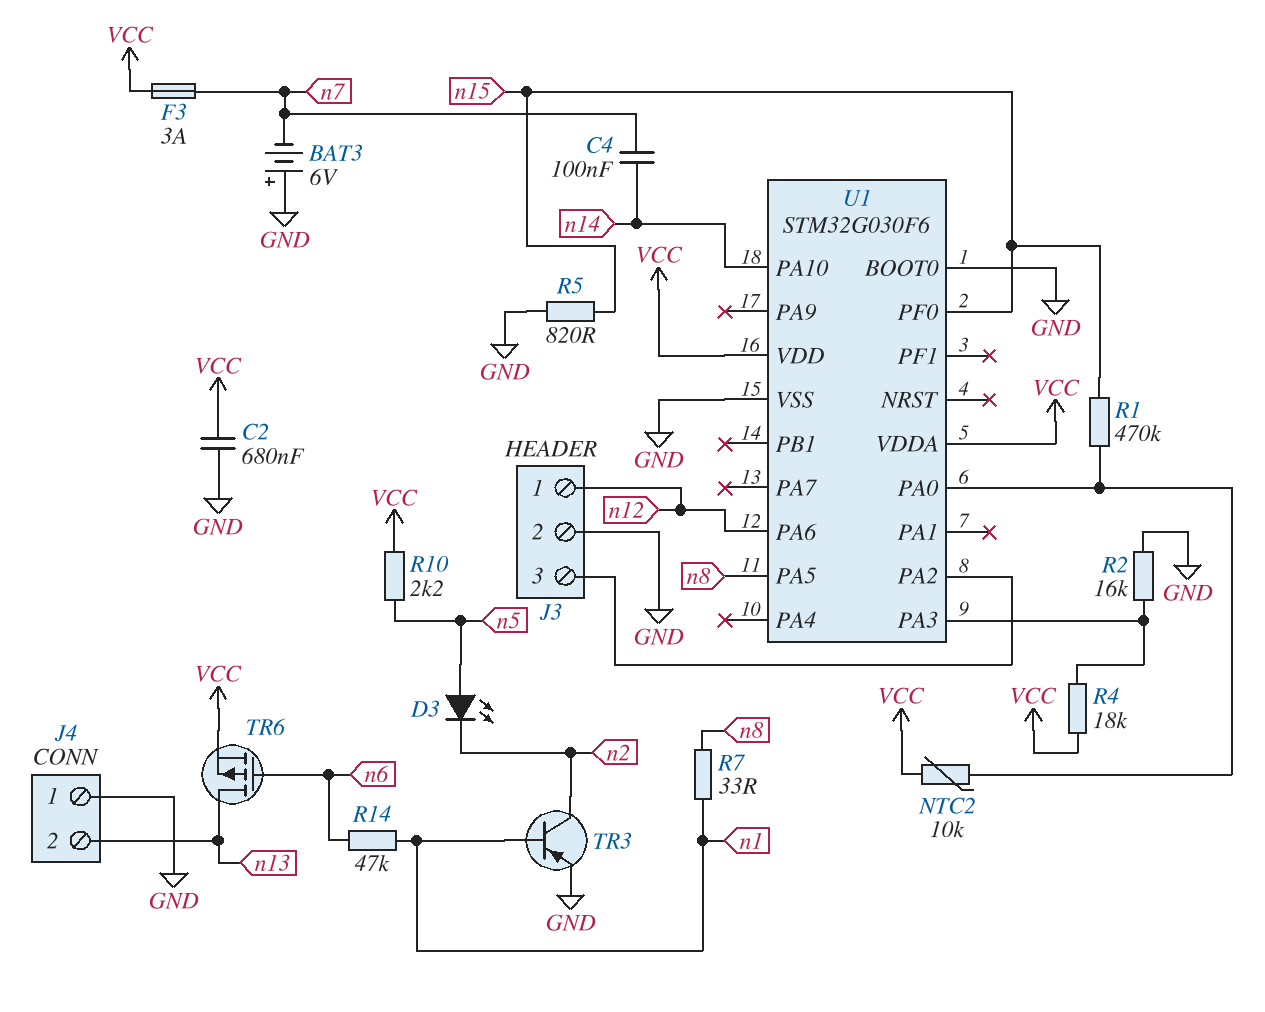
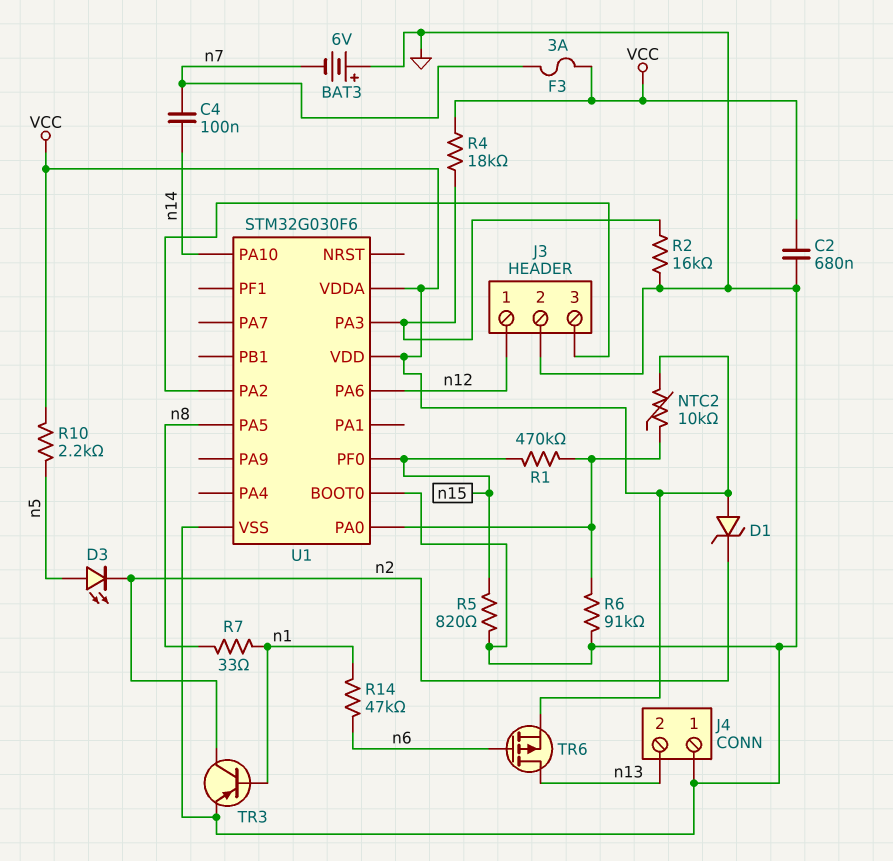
D1: none -> zener (A VCC, K n2)
R6: none -> 91k (GND, U1/PA0)

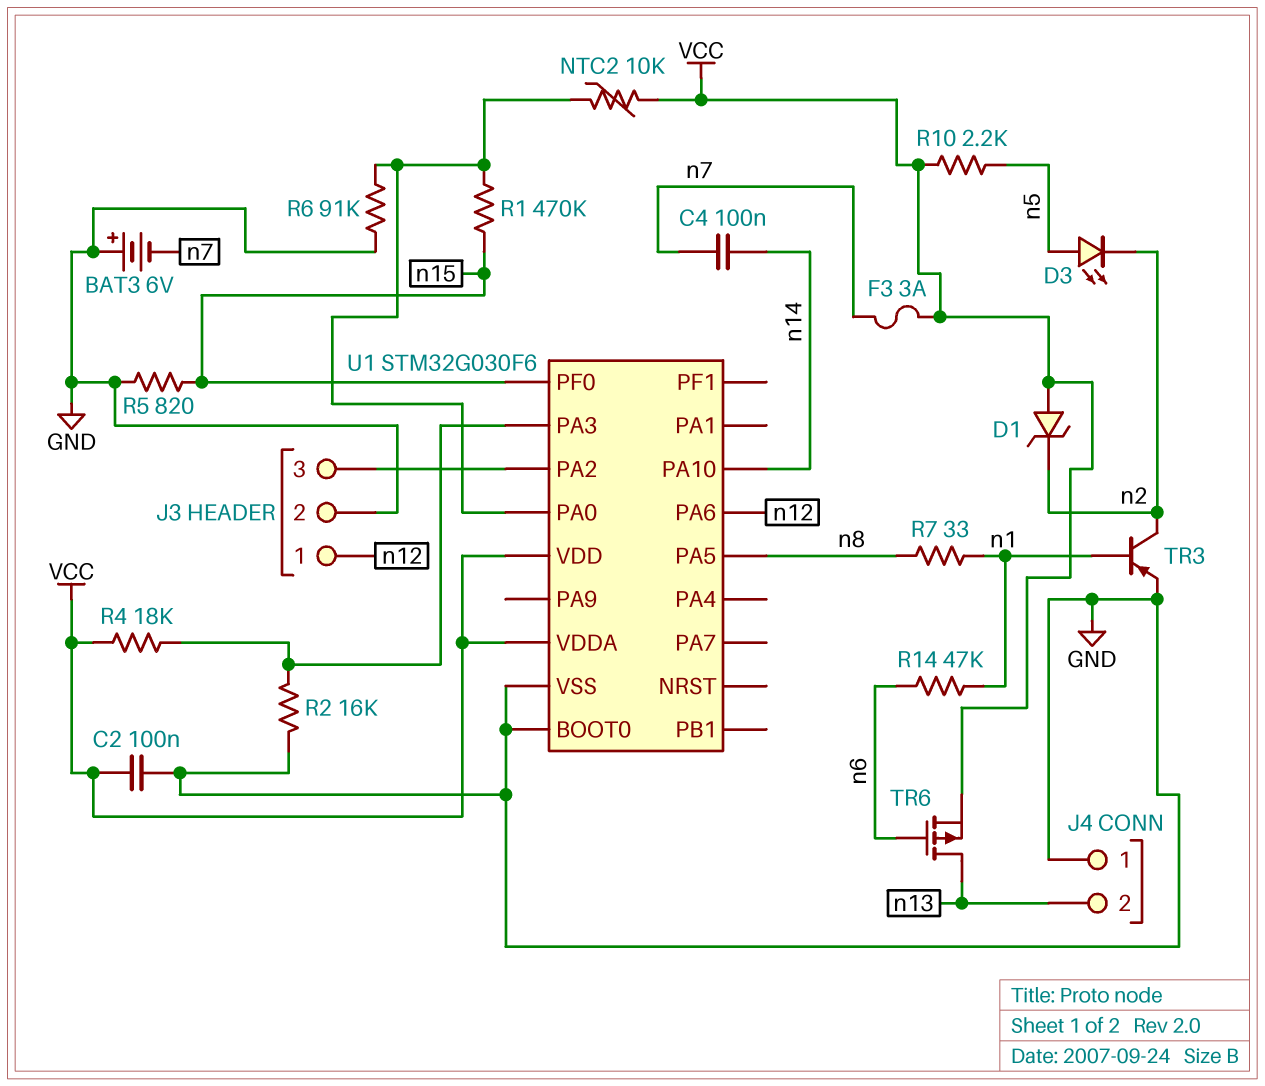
C2: 680nF (GND, VCC) -> 100nF (GND, VCC)

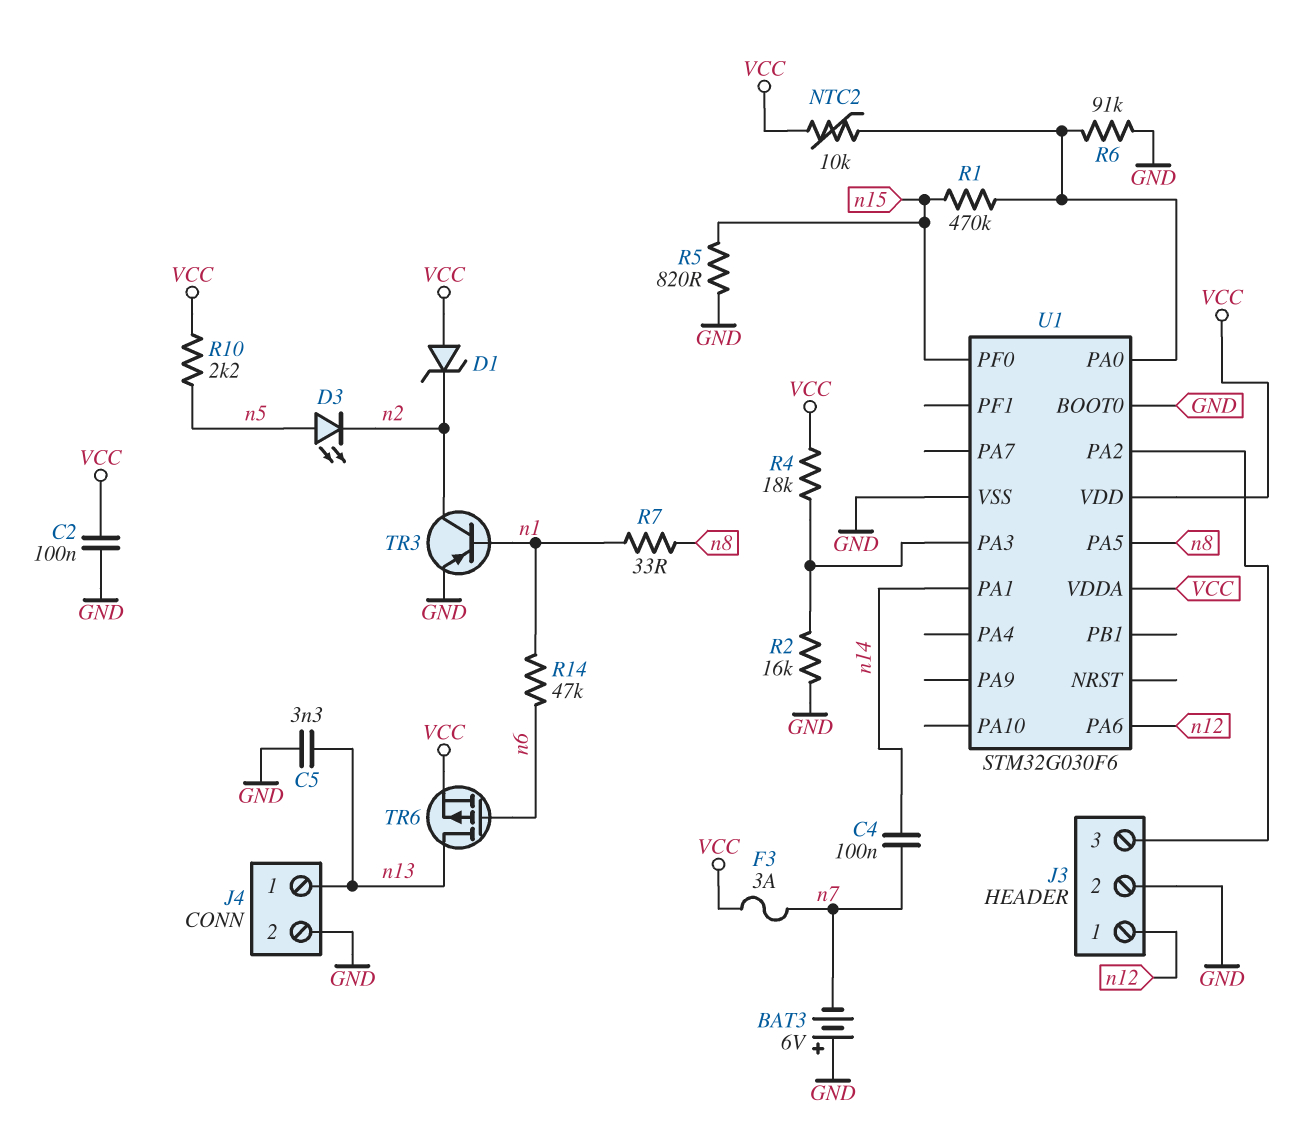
C5: none -> 3.3nF (GND, n13)
J4 pin 1: GND -> n13
J4 pin 2: n13 -> GND
U1 pin PA1: none -> n14
U1 pin PA10: n14 -> none

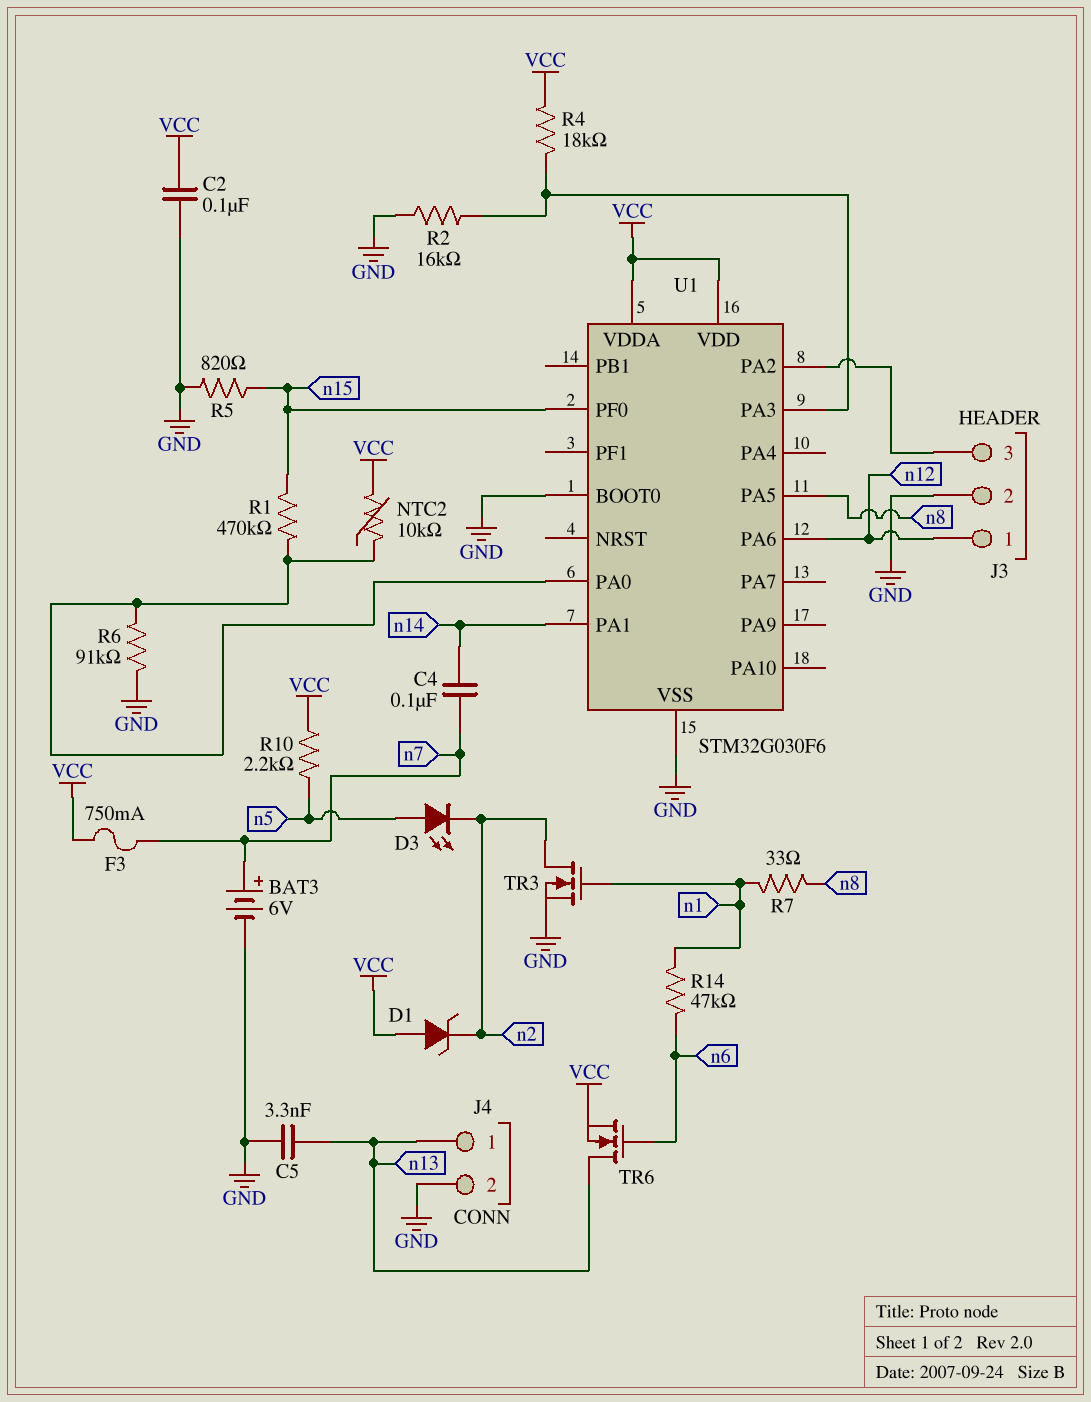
BAT3: 6V (plus GND, minus n7) -> 6V (plus n7, minus GND)
F3: 3A (VCC, n7) -> 750mA (VCC, n7)
TR3: PNP (B n1, C n2, E GND) -> NMOS (G n1, D n2, S GND)
TR6: PMOS (G n6, D n13, S VCC) -> NMOS (G n6, D n13, S VCC)

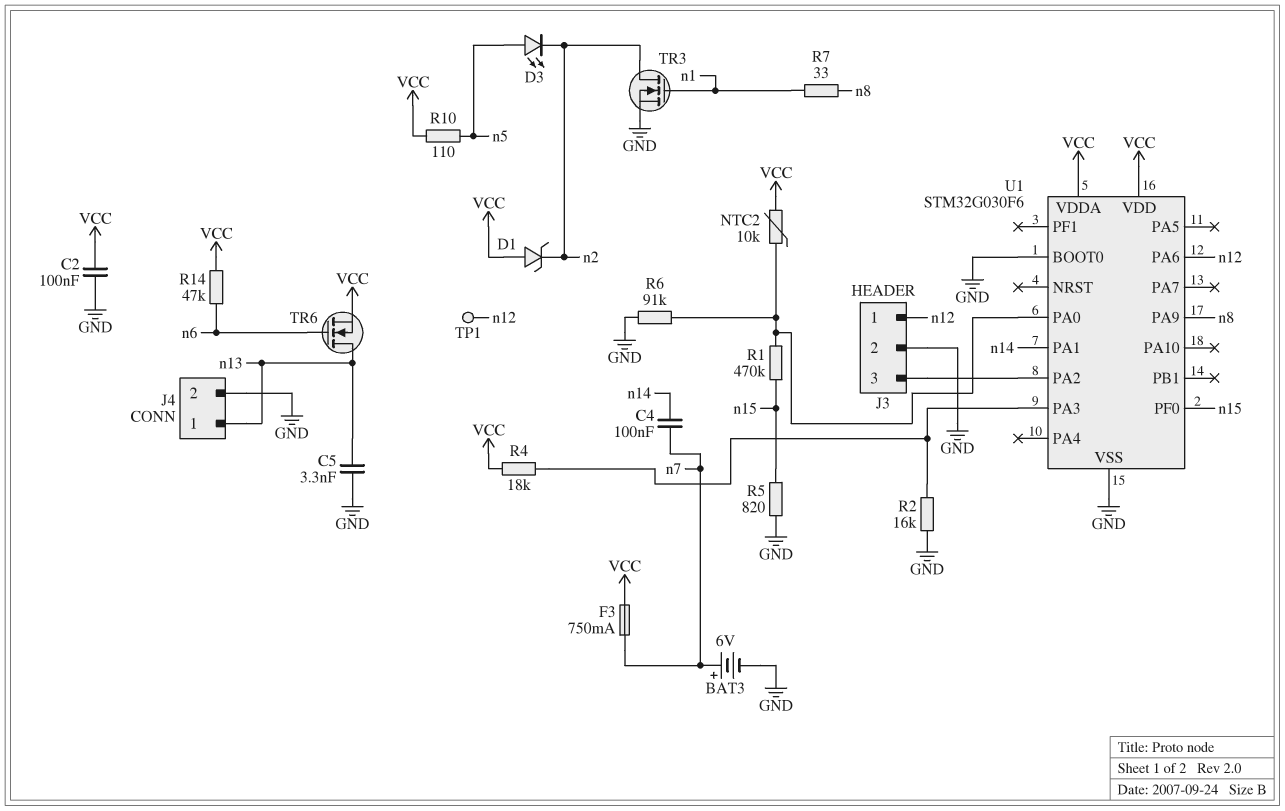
R10: 2.2k (VCC, n5) -> 110 (VCC, n5)
R14: 47k (n1, n6) -> 47k (VCC, n6)
TP1: none -> test point (n12)
U1 pin PA5: n8 -> none
U1 pin PA9: none -> n8

